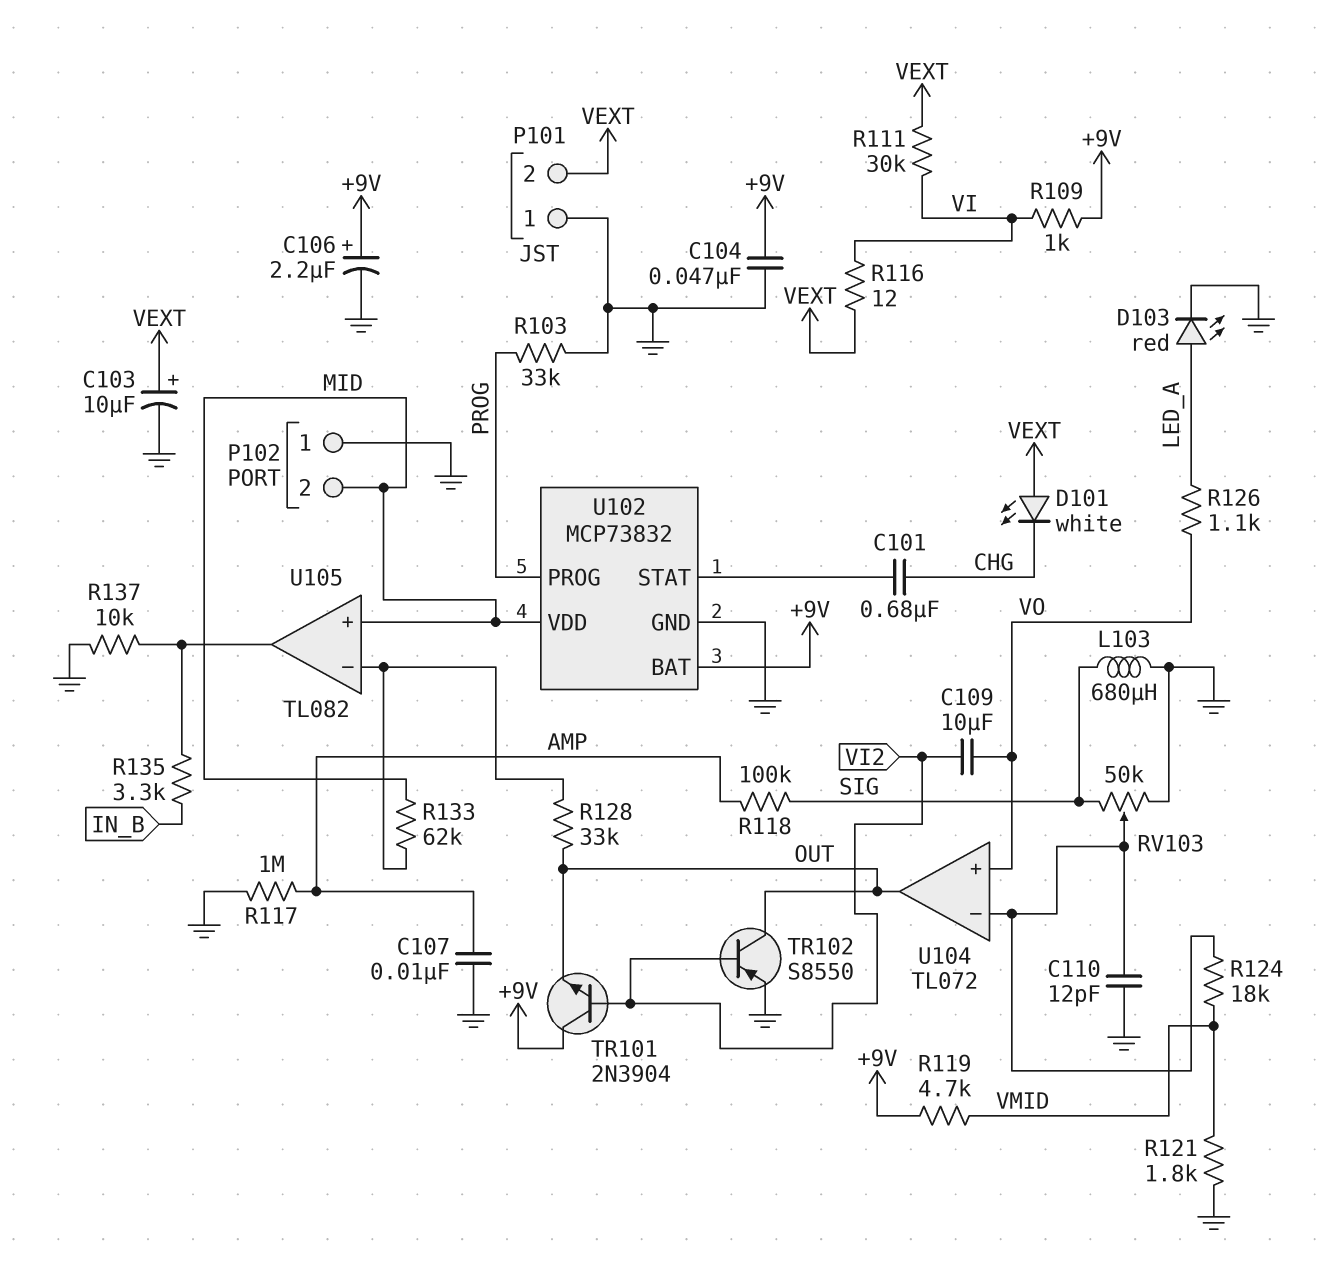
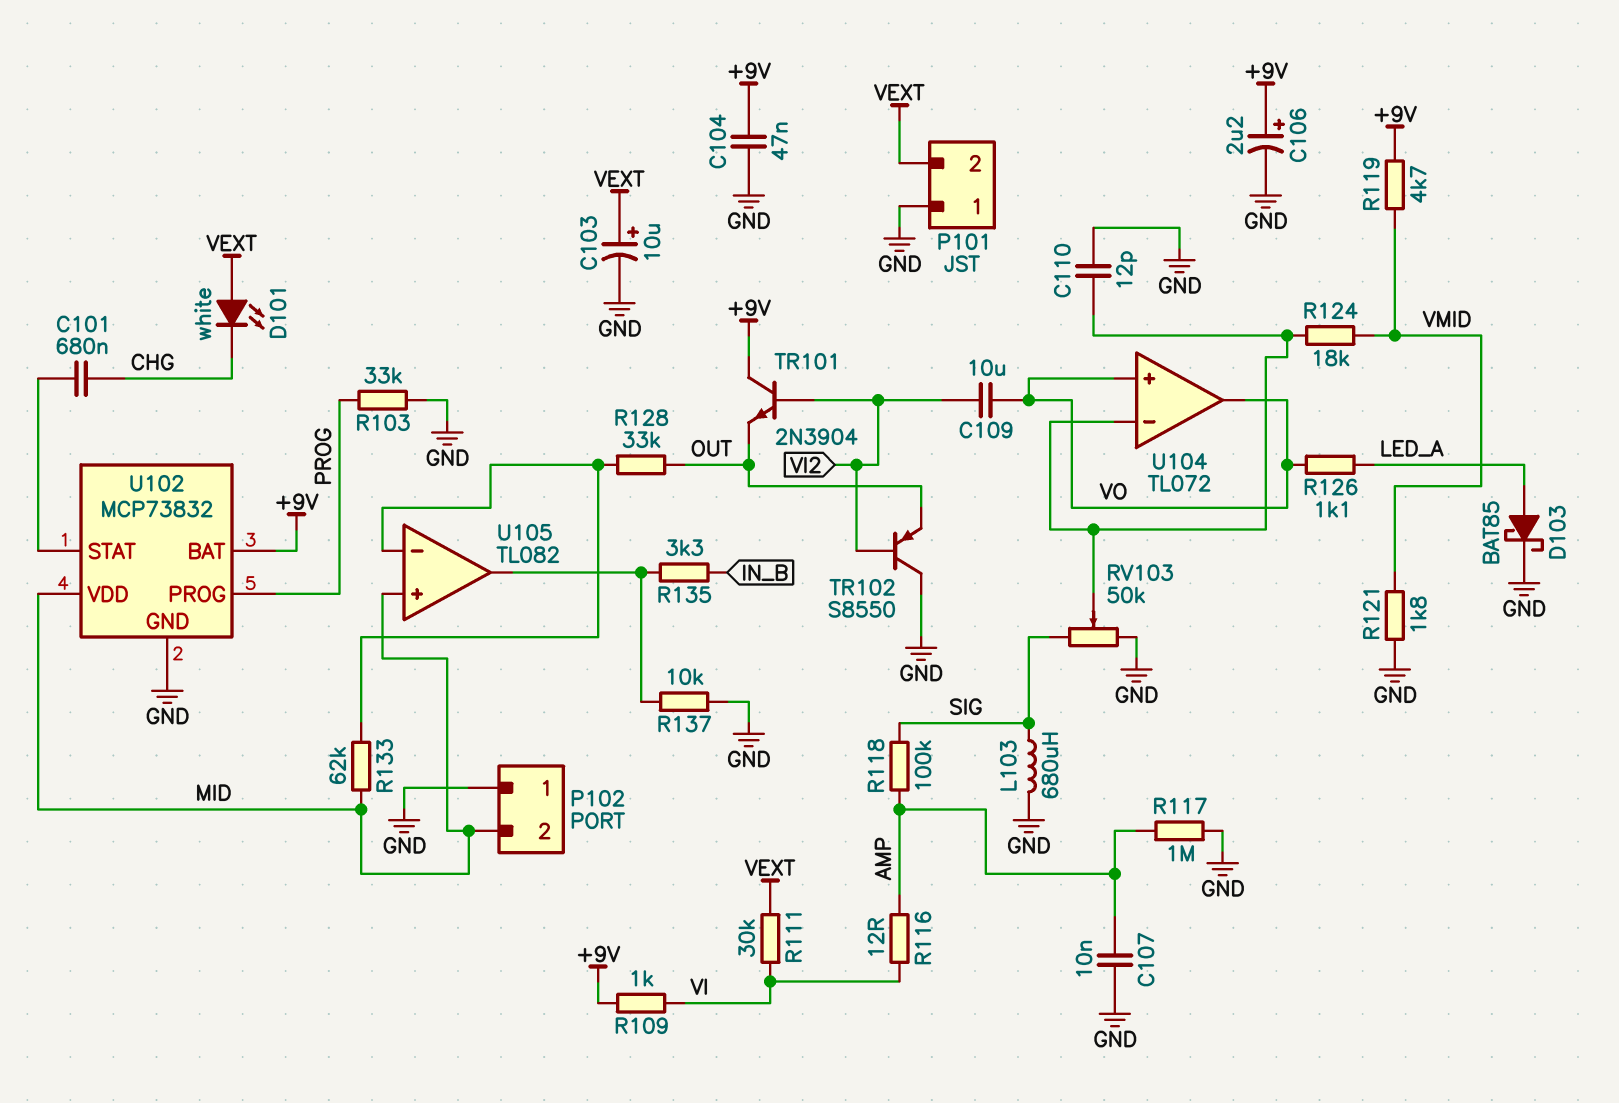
D103: LED red (A LED_A, K GND) -> schottky BAT85 (A LED_A, K GND)
R116: 12 (VEXT, VI) -> 12 (AMP, VI)
TR102: PNP S8550 (B VI2, C OUT, E GND) -> PNP S8550 (B VI2, C GND, E OUT)
U104 pin out: OUT -> VO

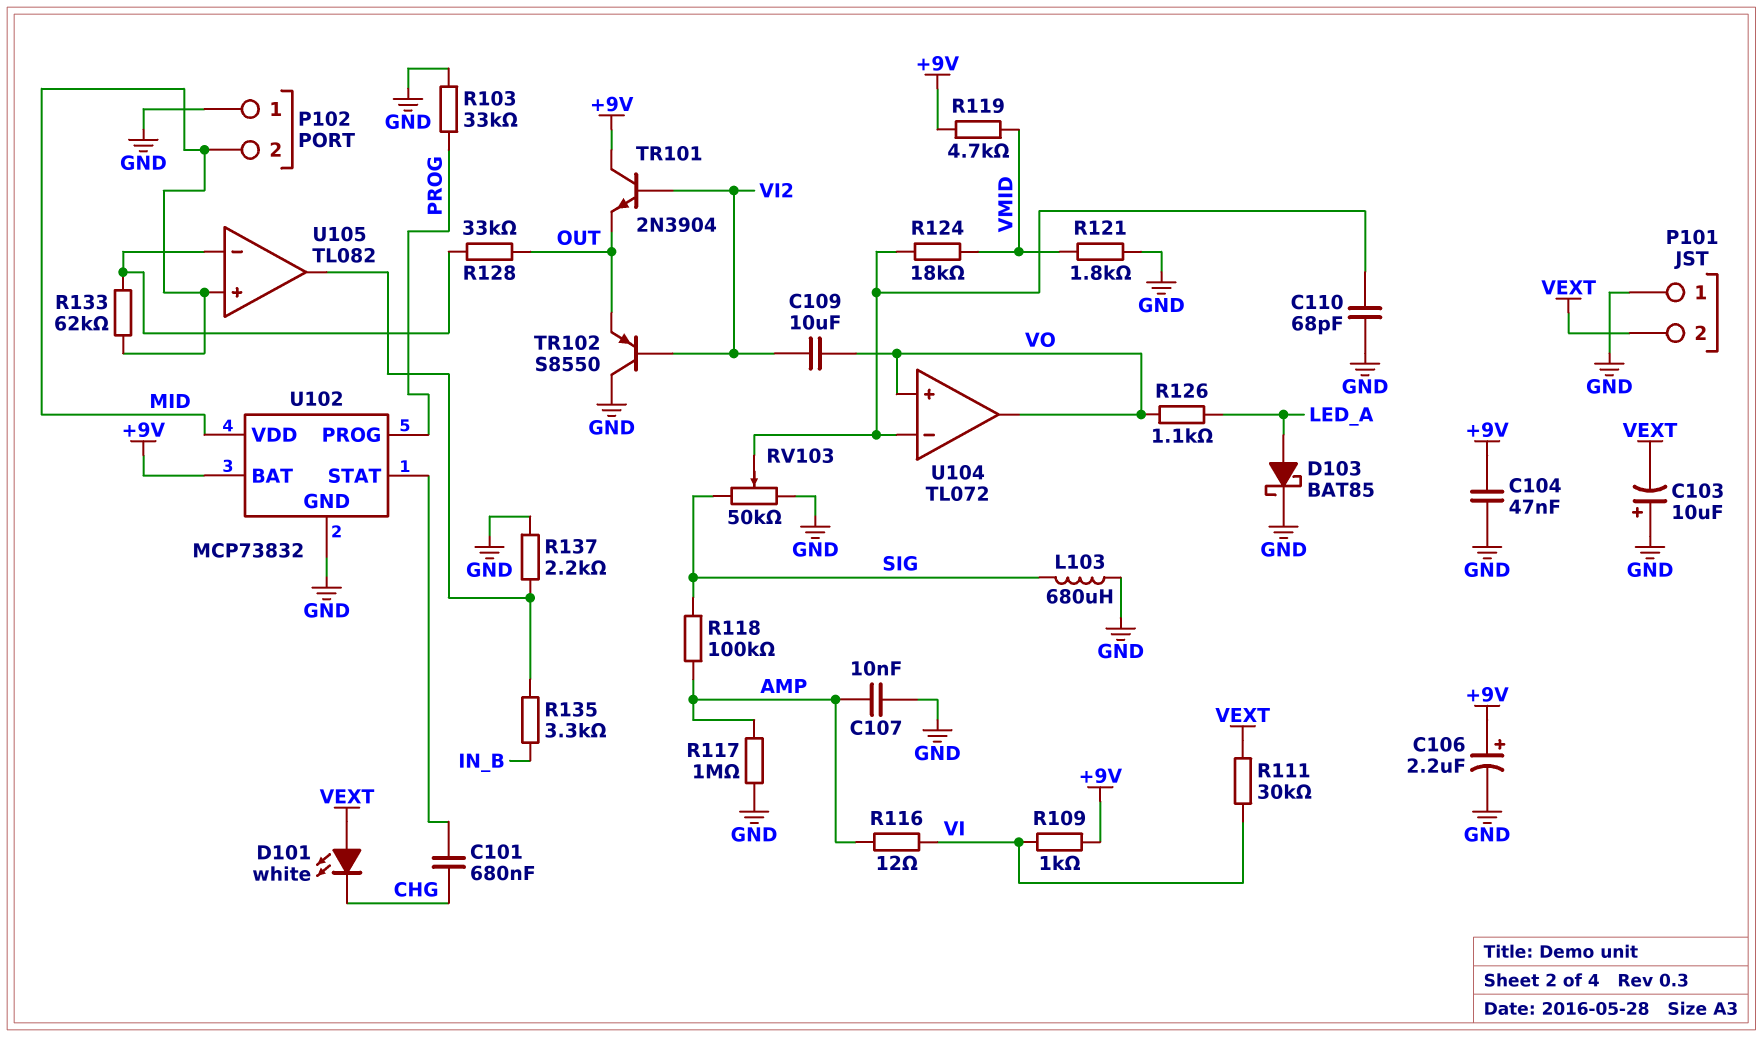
C103: 10uF (plus VEXT, minus GND) -> 10uF (plus GND, minus VEXT)
C110: 12pF (GND, U104/in-) -> 68pF (GND, U104/in-)
R137: 10k (GND, U105/out) -> 2.2k (GND, U105/out)

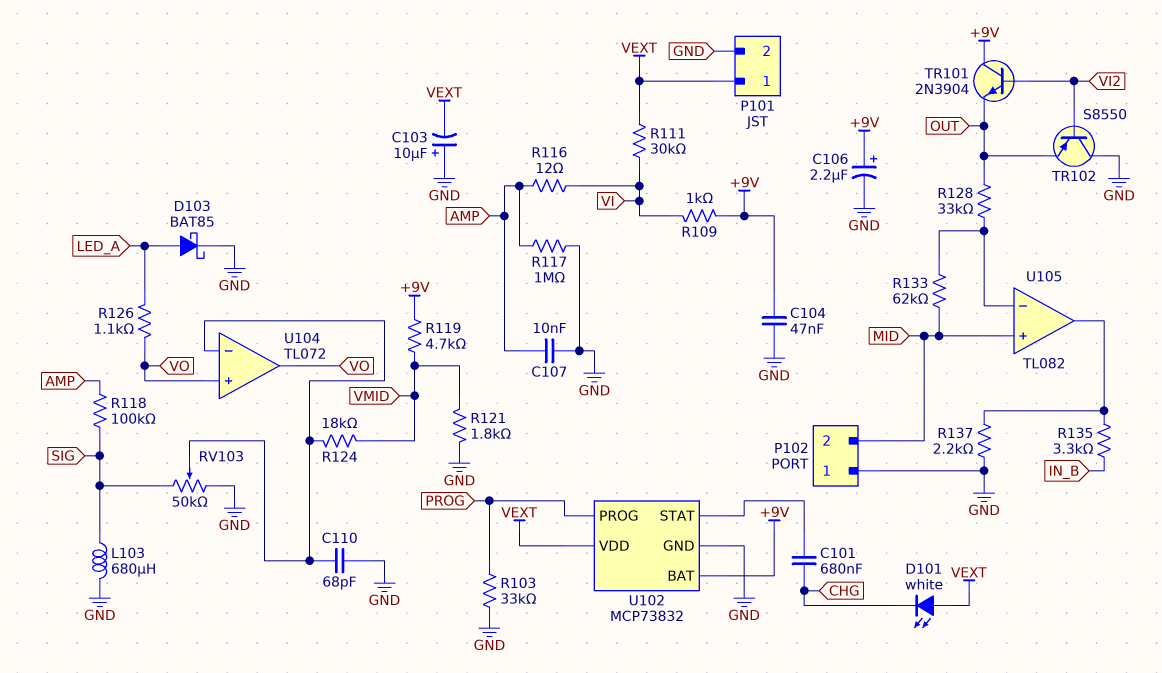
C109: 10uF (VI2, VO) -> none
P101 pin 1: GND -> VEXT
P101 pin 2: VEXT -> GND
U102 pin VDD: MID -> VEXT

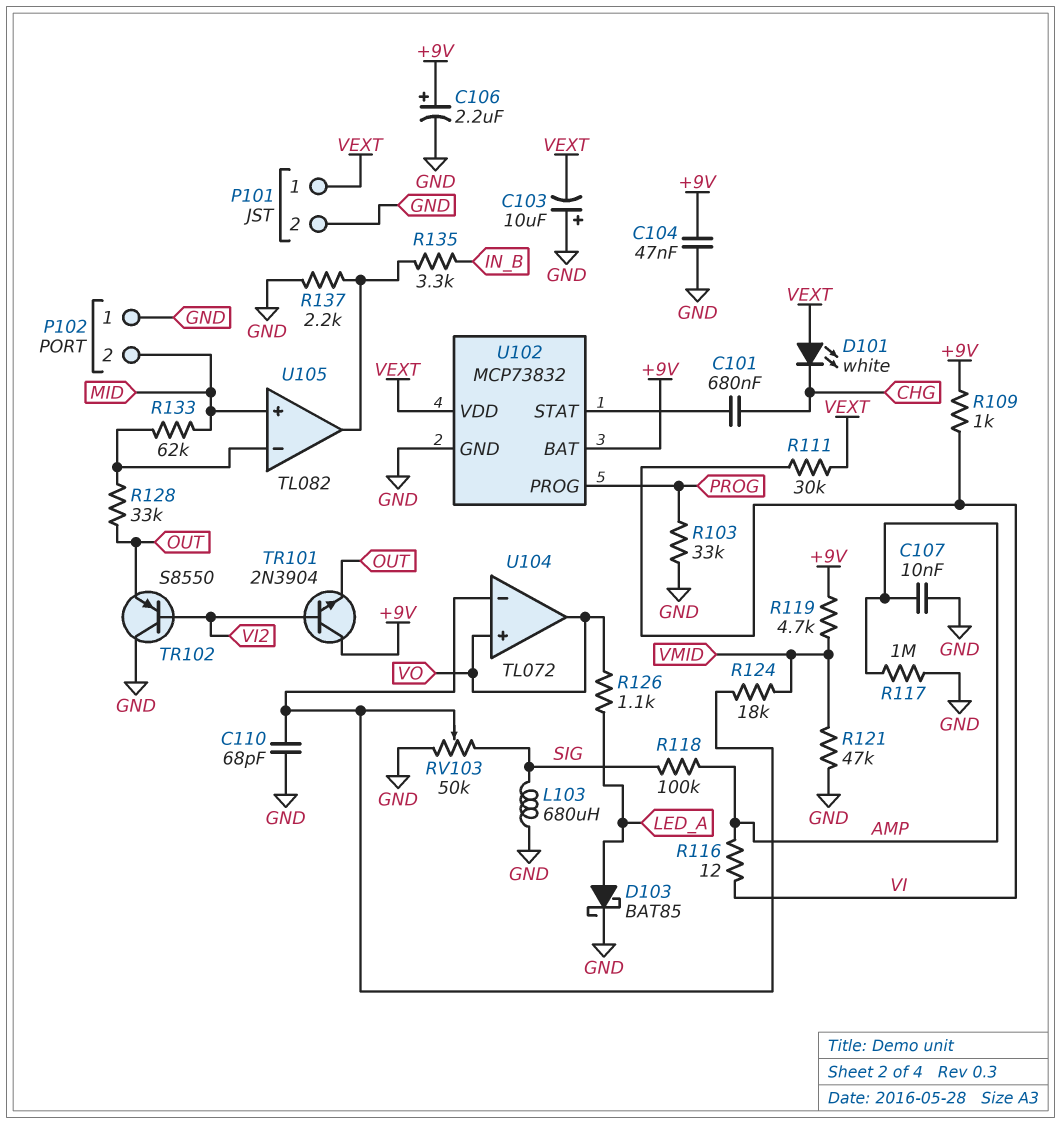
R121: 1.8k (GND, VMID) -> 47k (GND, VMID)

